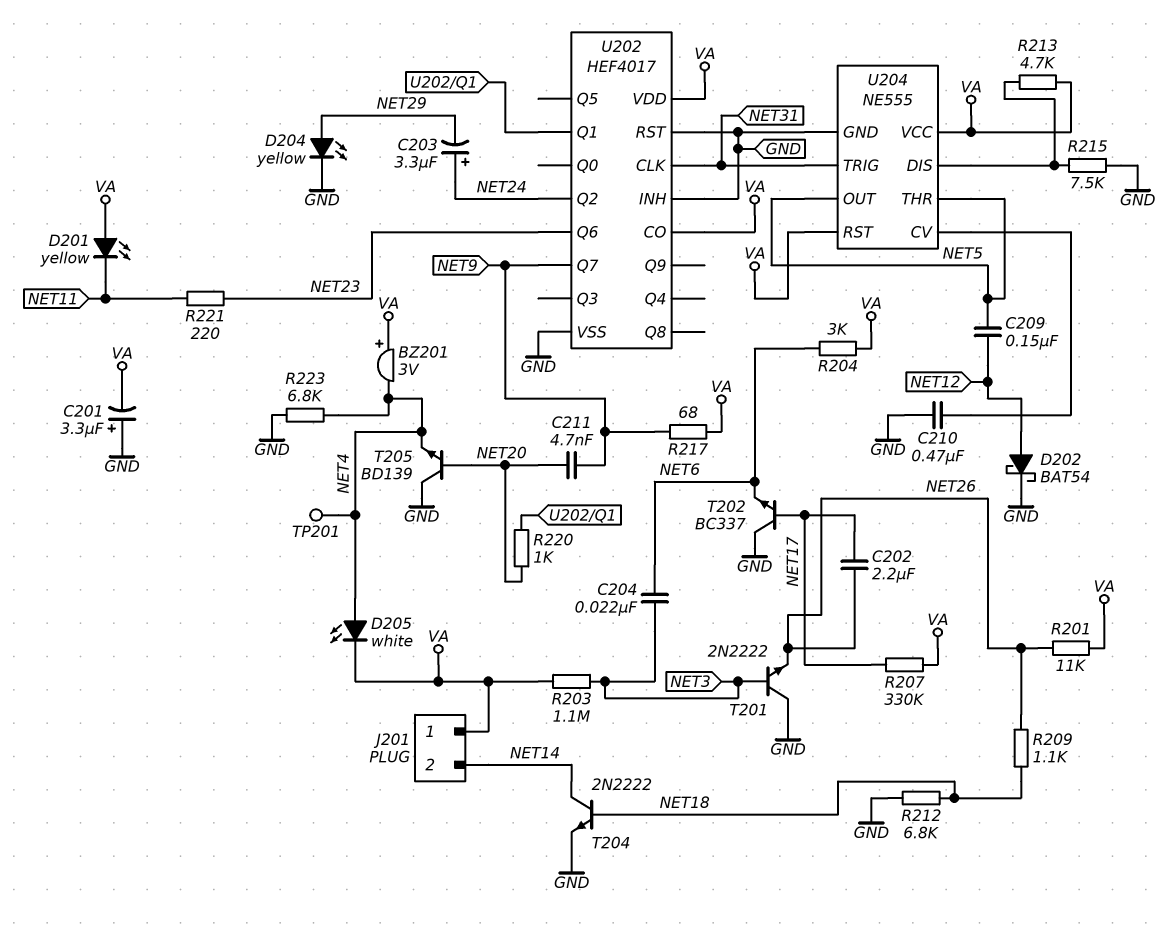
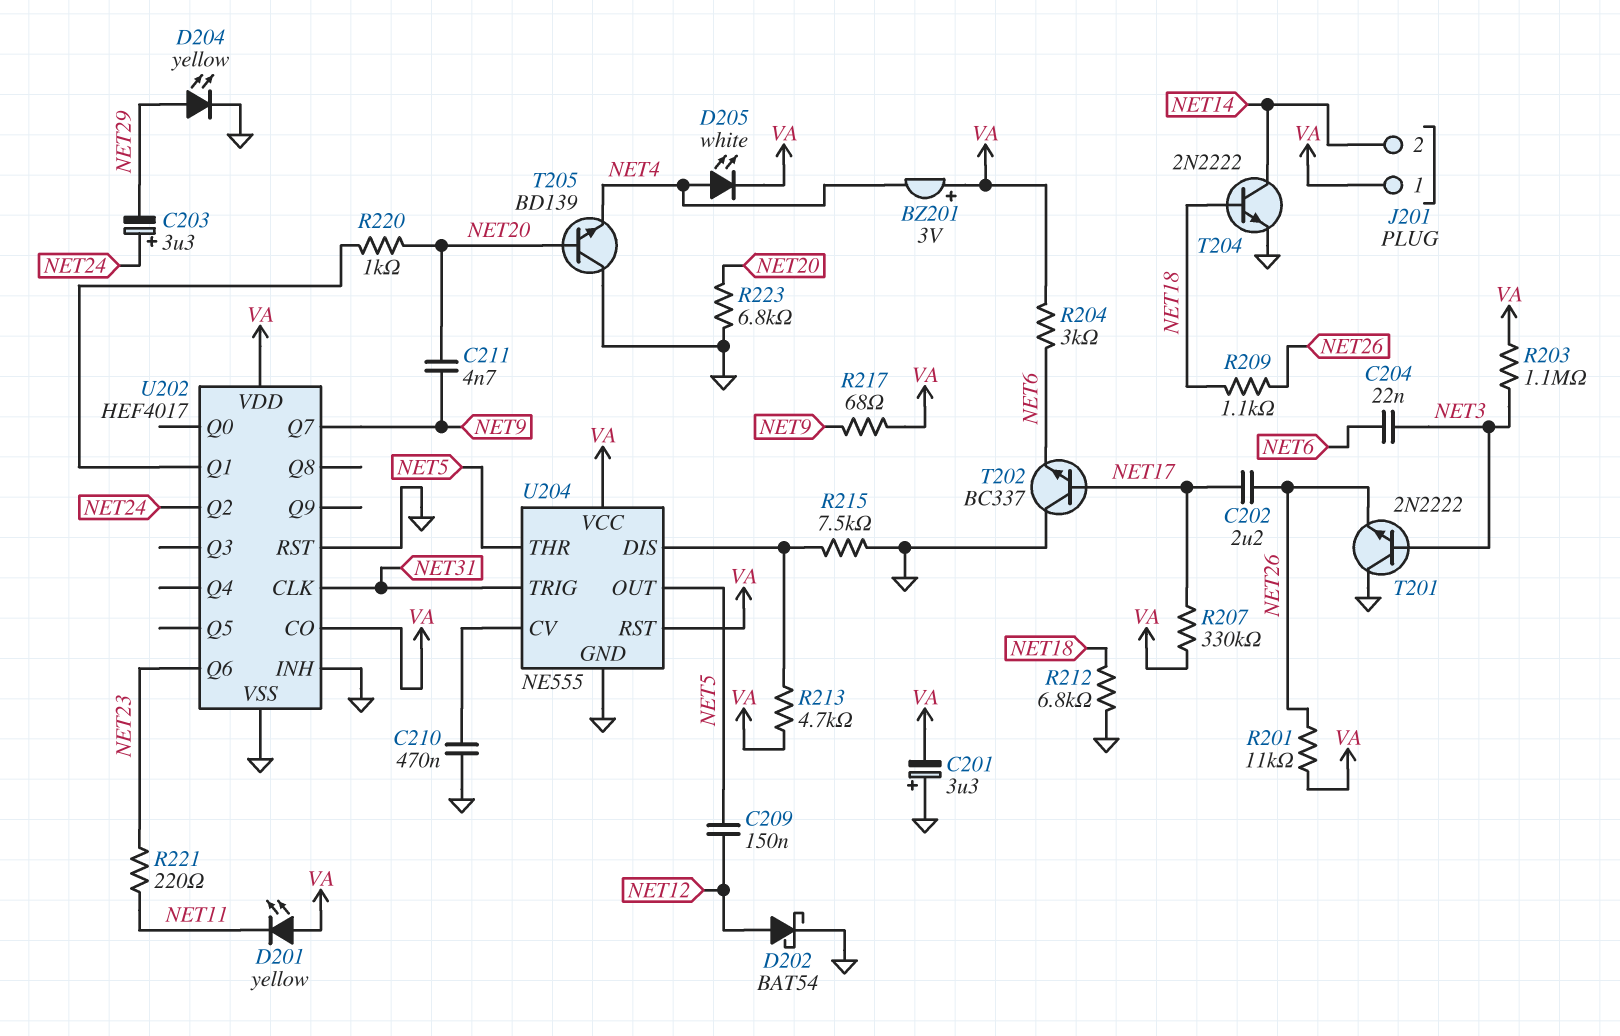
R223: 6.8k (GND, NET4) -> 6.8k (GND, NET20)
TP201: test point (NET4) -> none

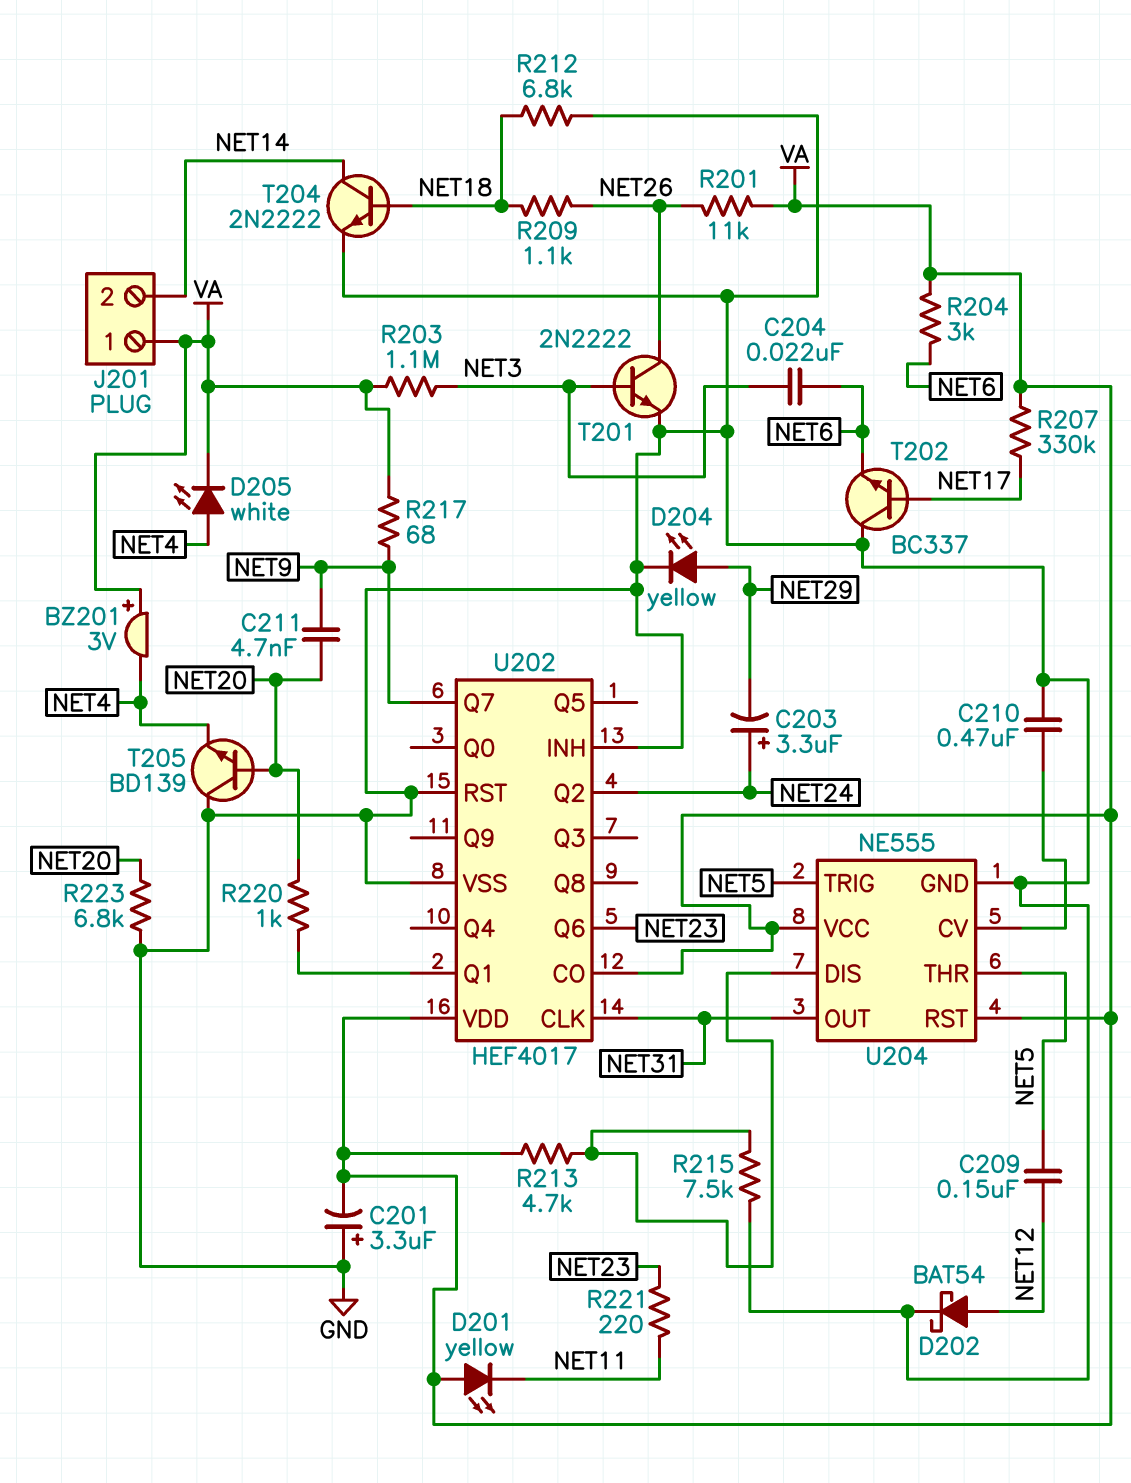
C202: 2.2uF (NET17, NET26) -> none
T201: NPN 2N2222 (B NET3, C GND, E NET26) -> NPN 2N2222 (B NET3, C NET26, E GND)
U204 pin OUT: NET5 -> NET31
U204 pin TRIG: NET31 -> NET5

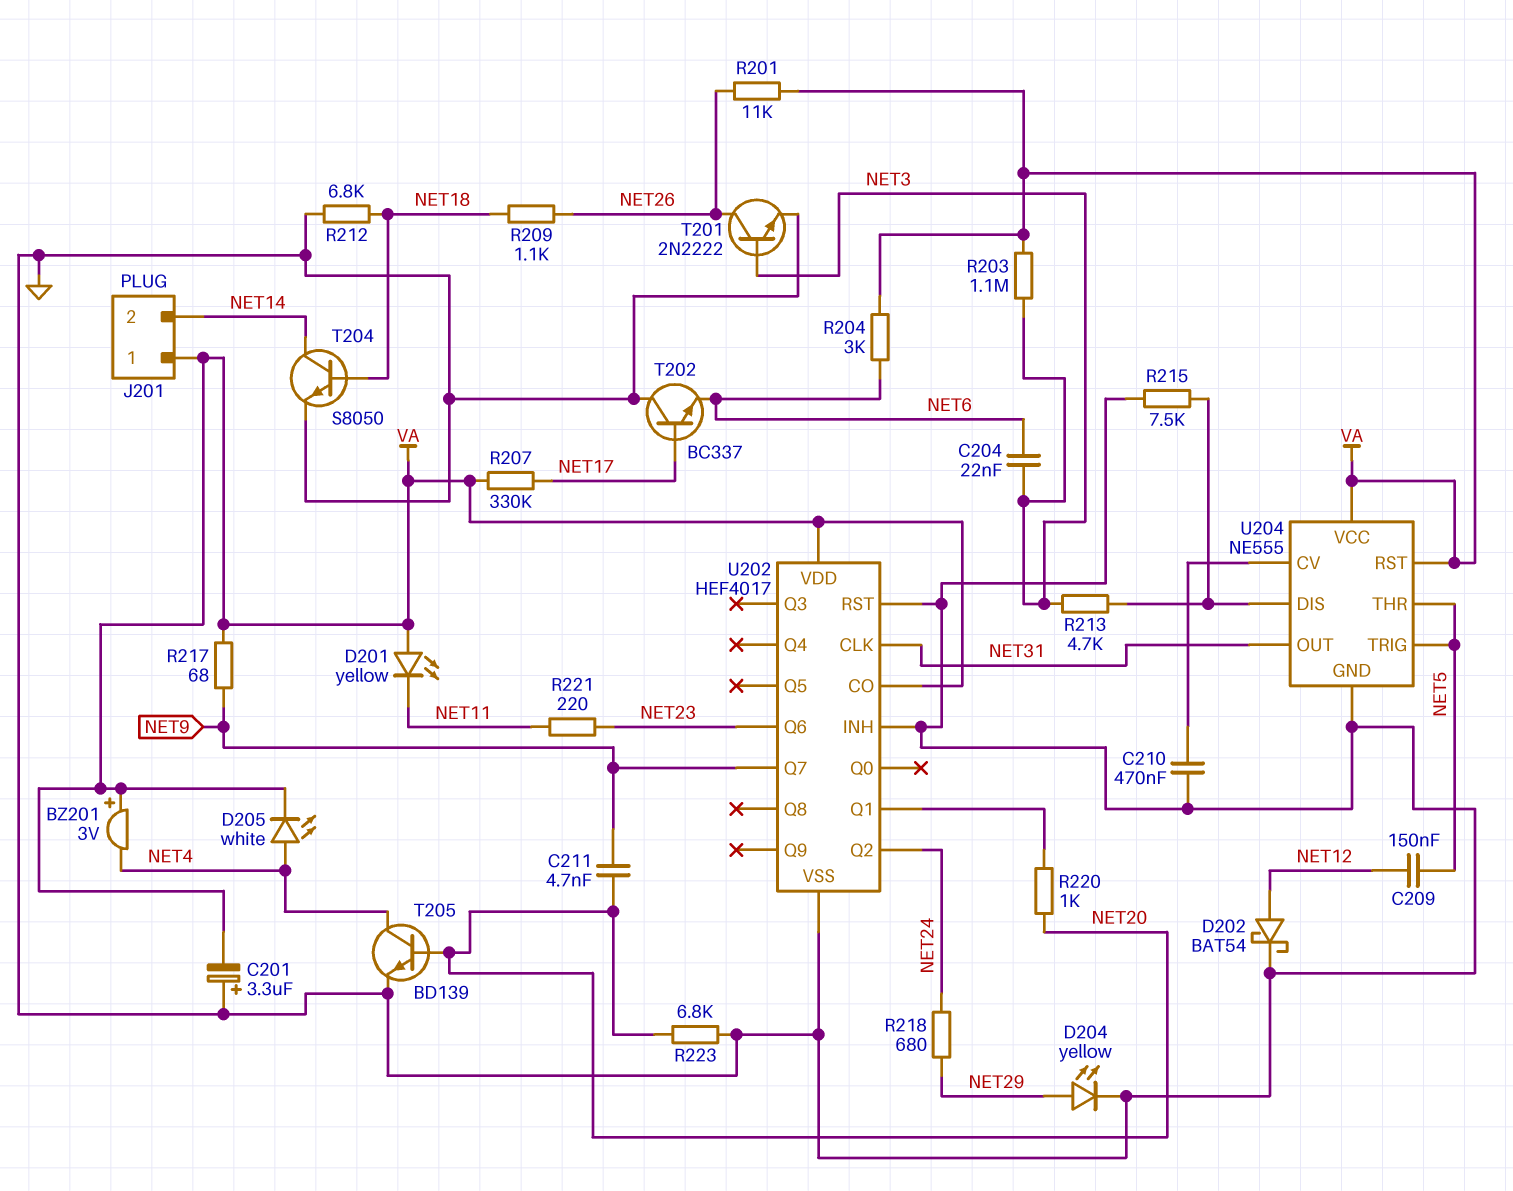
C203: 3.3uF (plus NET24, minus NET29) -> none
R213: 4.7k (U204/DIS, VA) -> 4.7k (NET3, U204/DIS)
R218: none -> 680 (NET24, NET29)
T204: NPN 2N2222 (B NET18, C NET14, E GND) -> NPN S8050 (B NET18, C NET14, E GND)
T205: NPN BD139 (B NET20, C GND, E NET4) -> NPN BD139 (B NET20, C NET4, E GND)

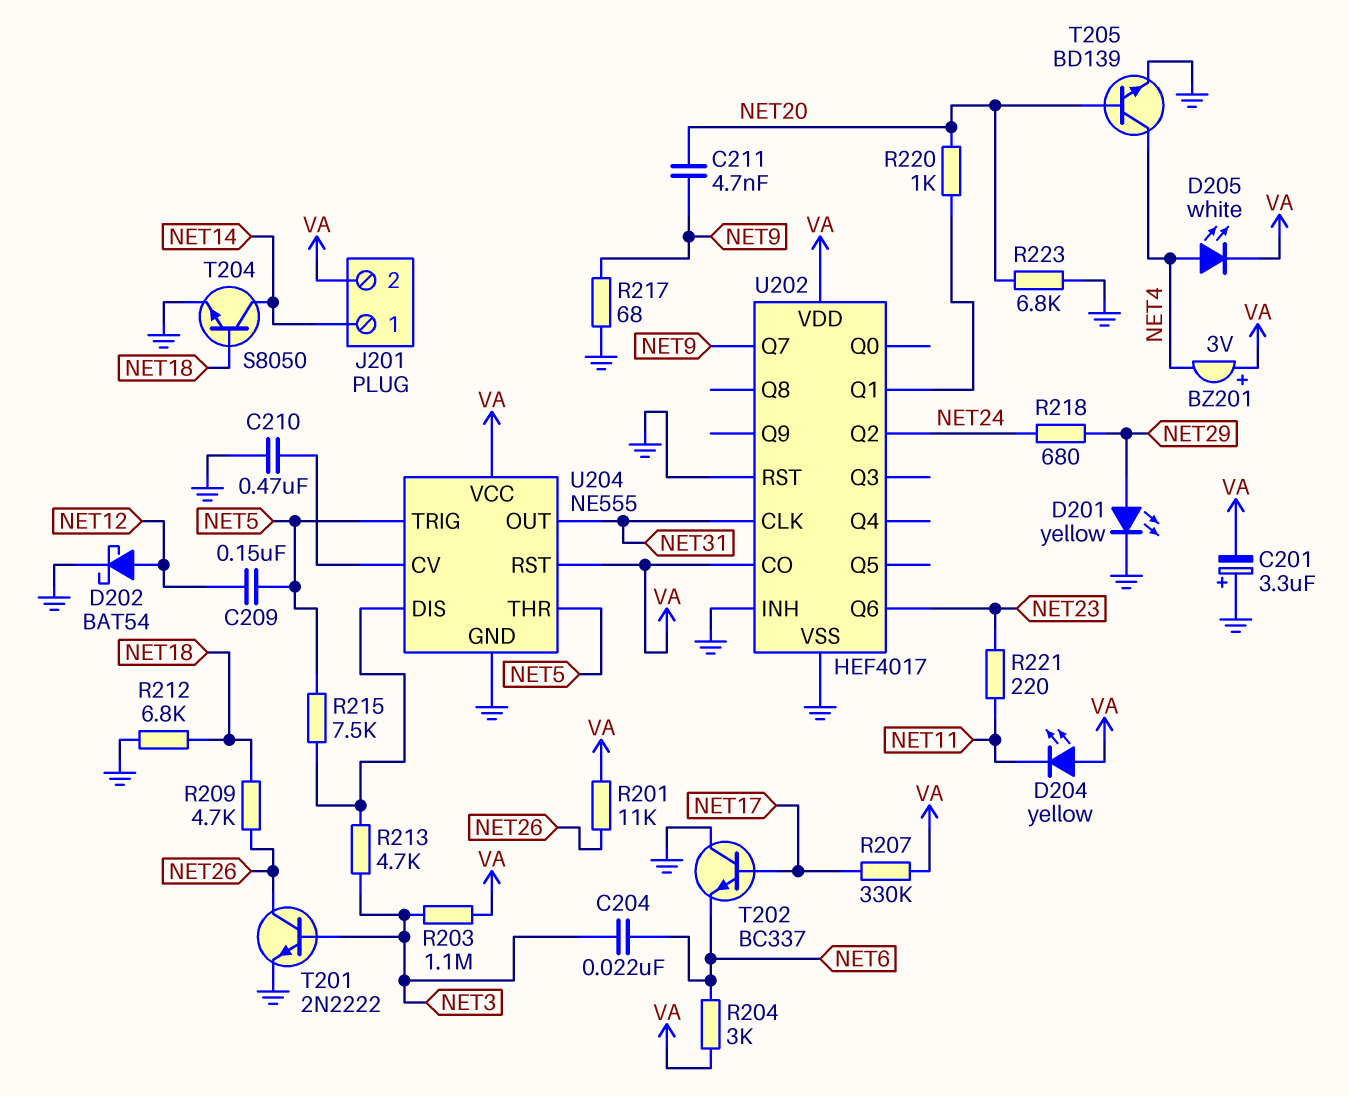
D201: LED yellow (A VA, K NET11) -> LED yellow (A NET29, K GND)
D204: LED yellow (A NET29, K GND) -> LED yellow (A VA, K NET11)
J201 pin 1: VA -> NET14
J201 pin 2: NET14 -> VA
R209: 1.1k (NET18, NET26) -> 4.7k (NET18, NET26)
R215: 7.5k (GND, U204/DIS) -> 7.5k (NET5, U204/DIS)
R217: 68 (NET9, VA) -> 68 (GND, NET9)

